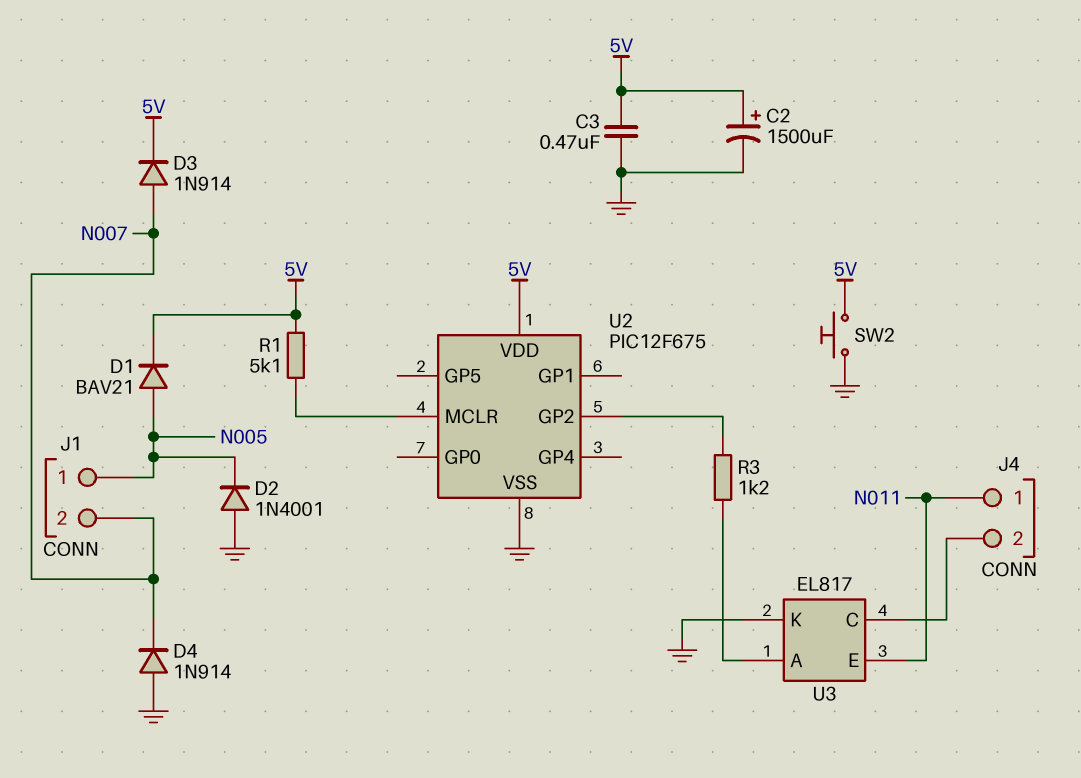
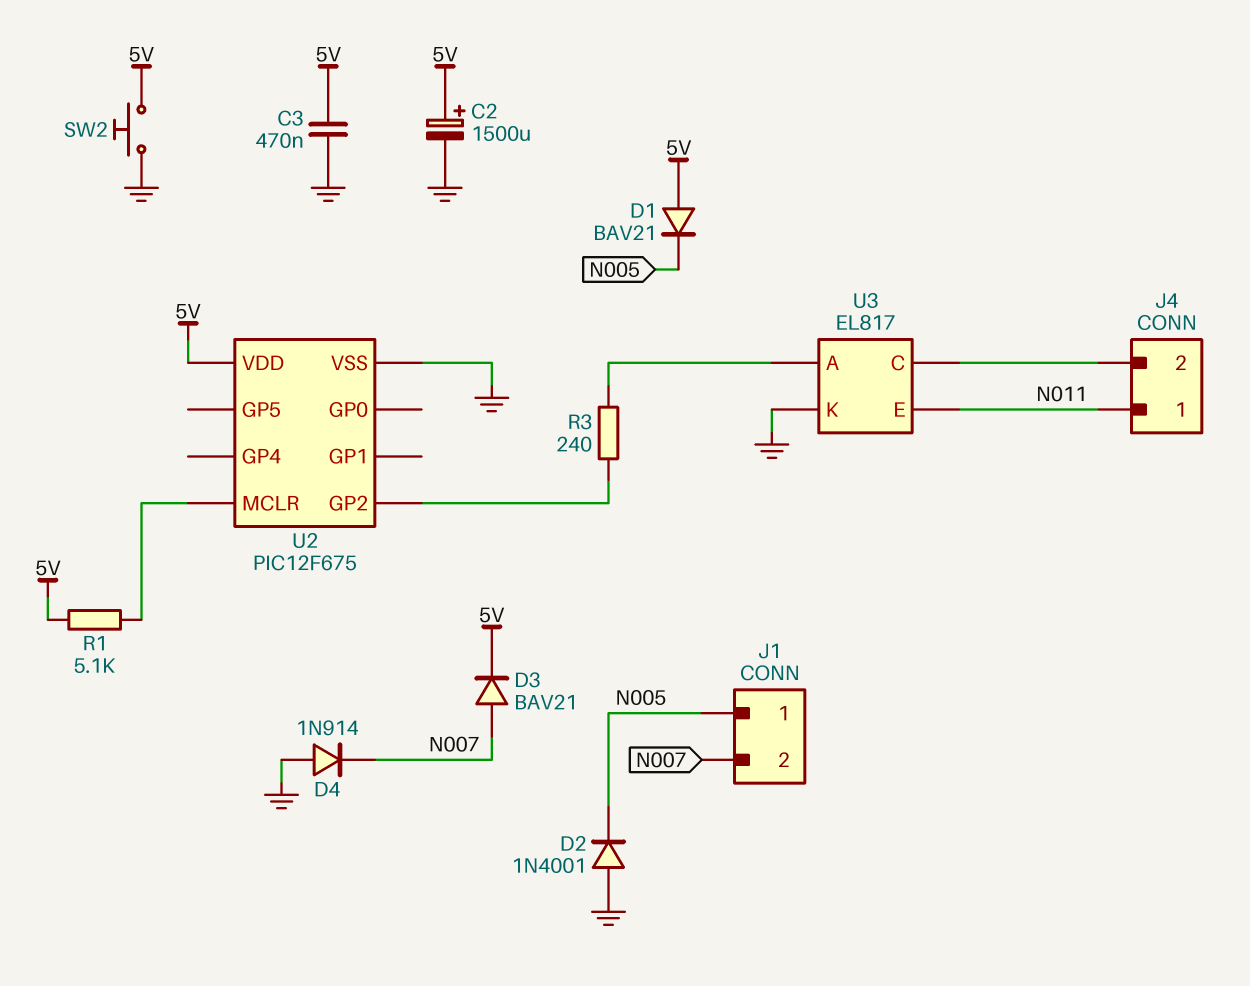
D1: diode BAV21 (A N005, K 5V) -> diode BAV21 (A 5V, K N005)
D3: diode 1N914 (A N007, K 5V) -> diode BAV21 (A N007, K 5V)
R3: 1.2k (U2/GP2, U3/A) -> 240 (U2/GP2, U3/A)

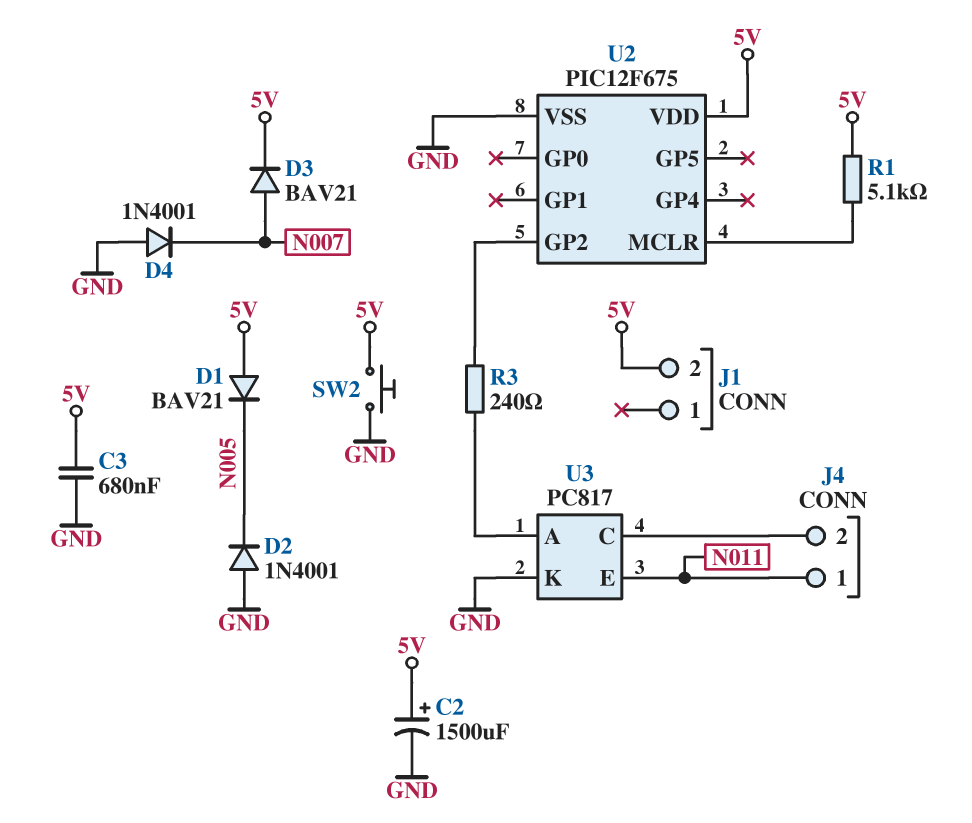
C3: 470nF (5V, GND) -> 680nF (5V, GND)
D4: diode 1N914 (A GND, K N007) -> diode 1N4001 (A GND, K N007)
J1 pin 1: N005 -> none
J1 pin 2: N007 -> 5V
U3: EL817 -> PC817

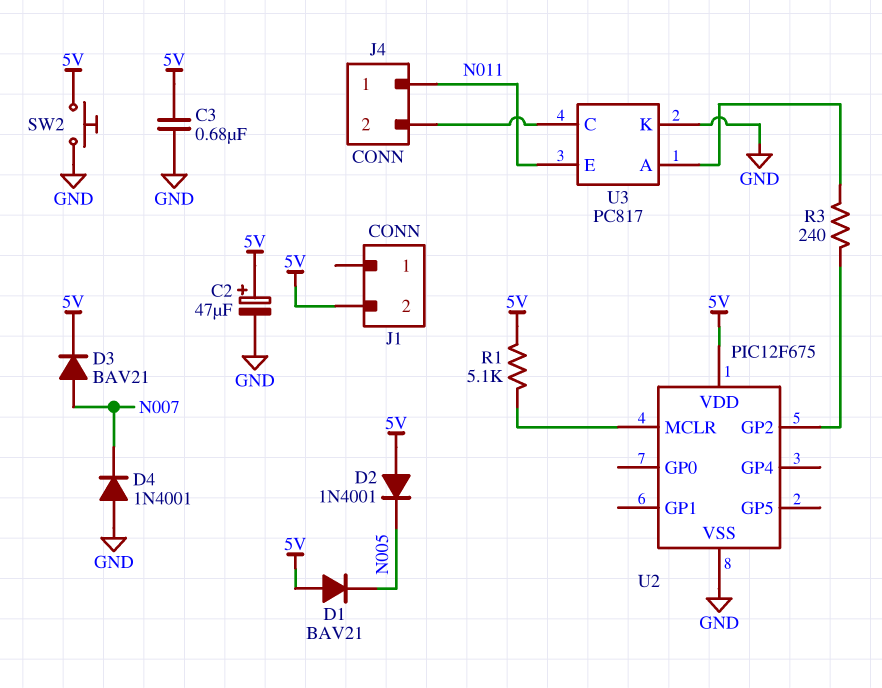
C2: 1500uF (plus 5V, minus GND) -> 47uF (plus 5V, minus GND)
D2: diode 1N4001 (A GND, K N005) -> diode 1N4001 (A 5V, K N005)

